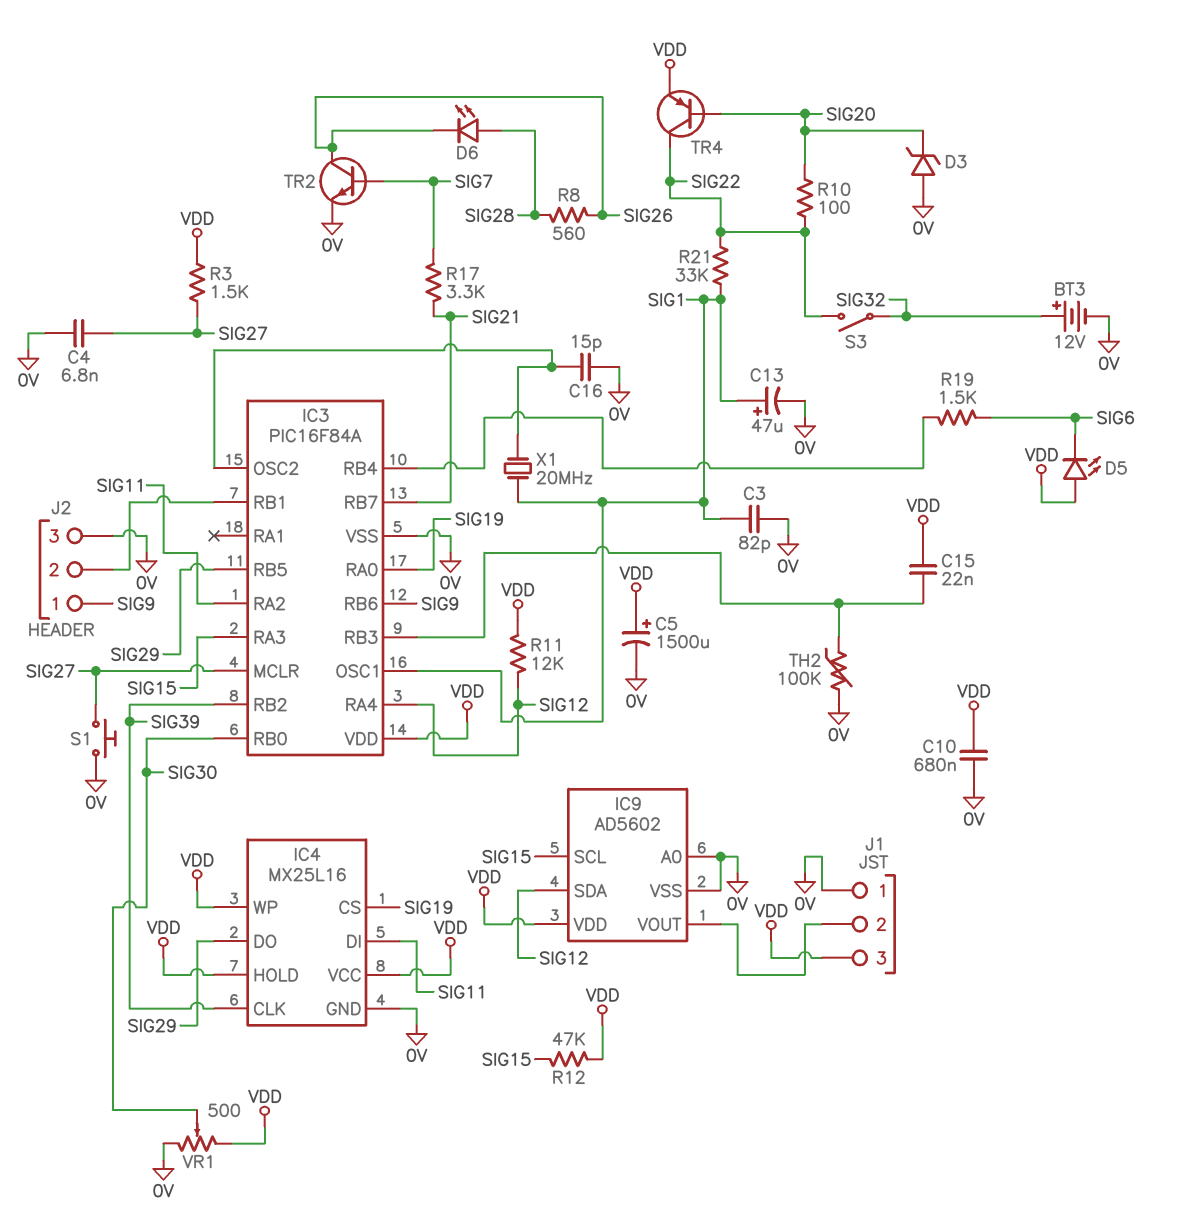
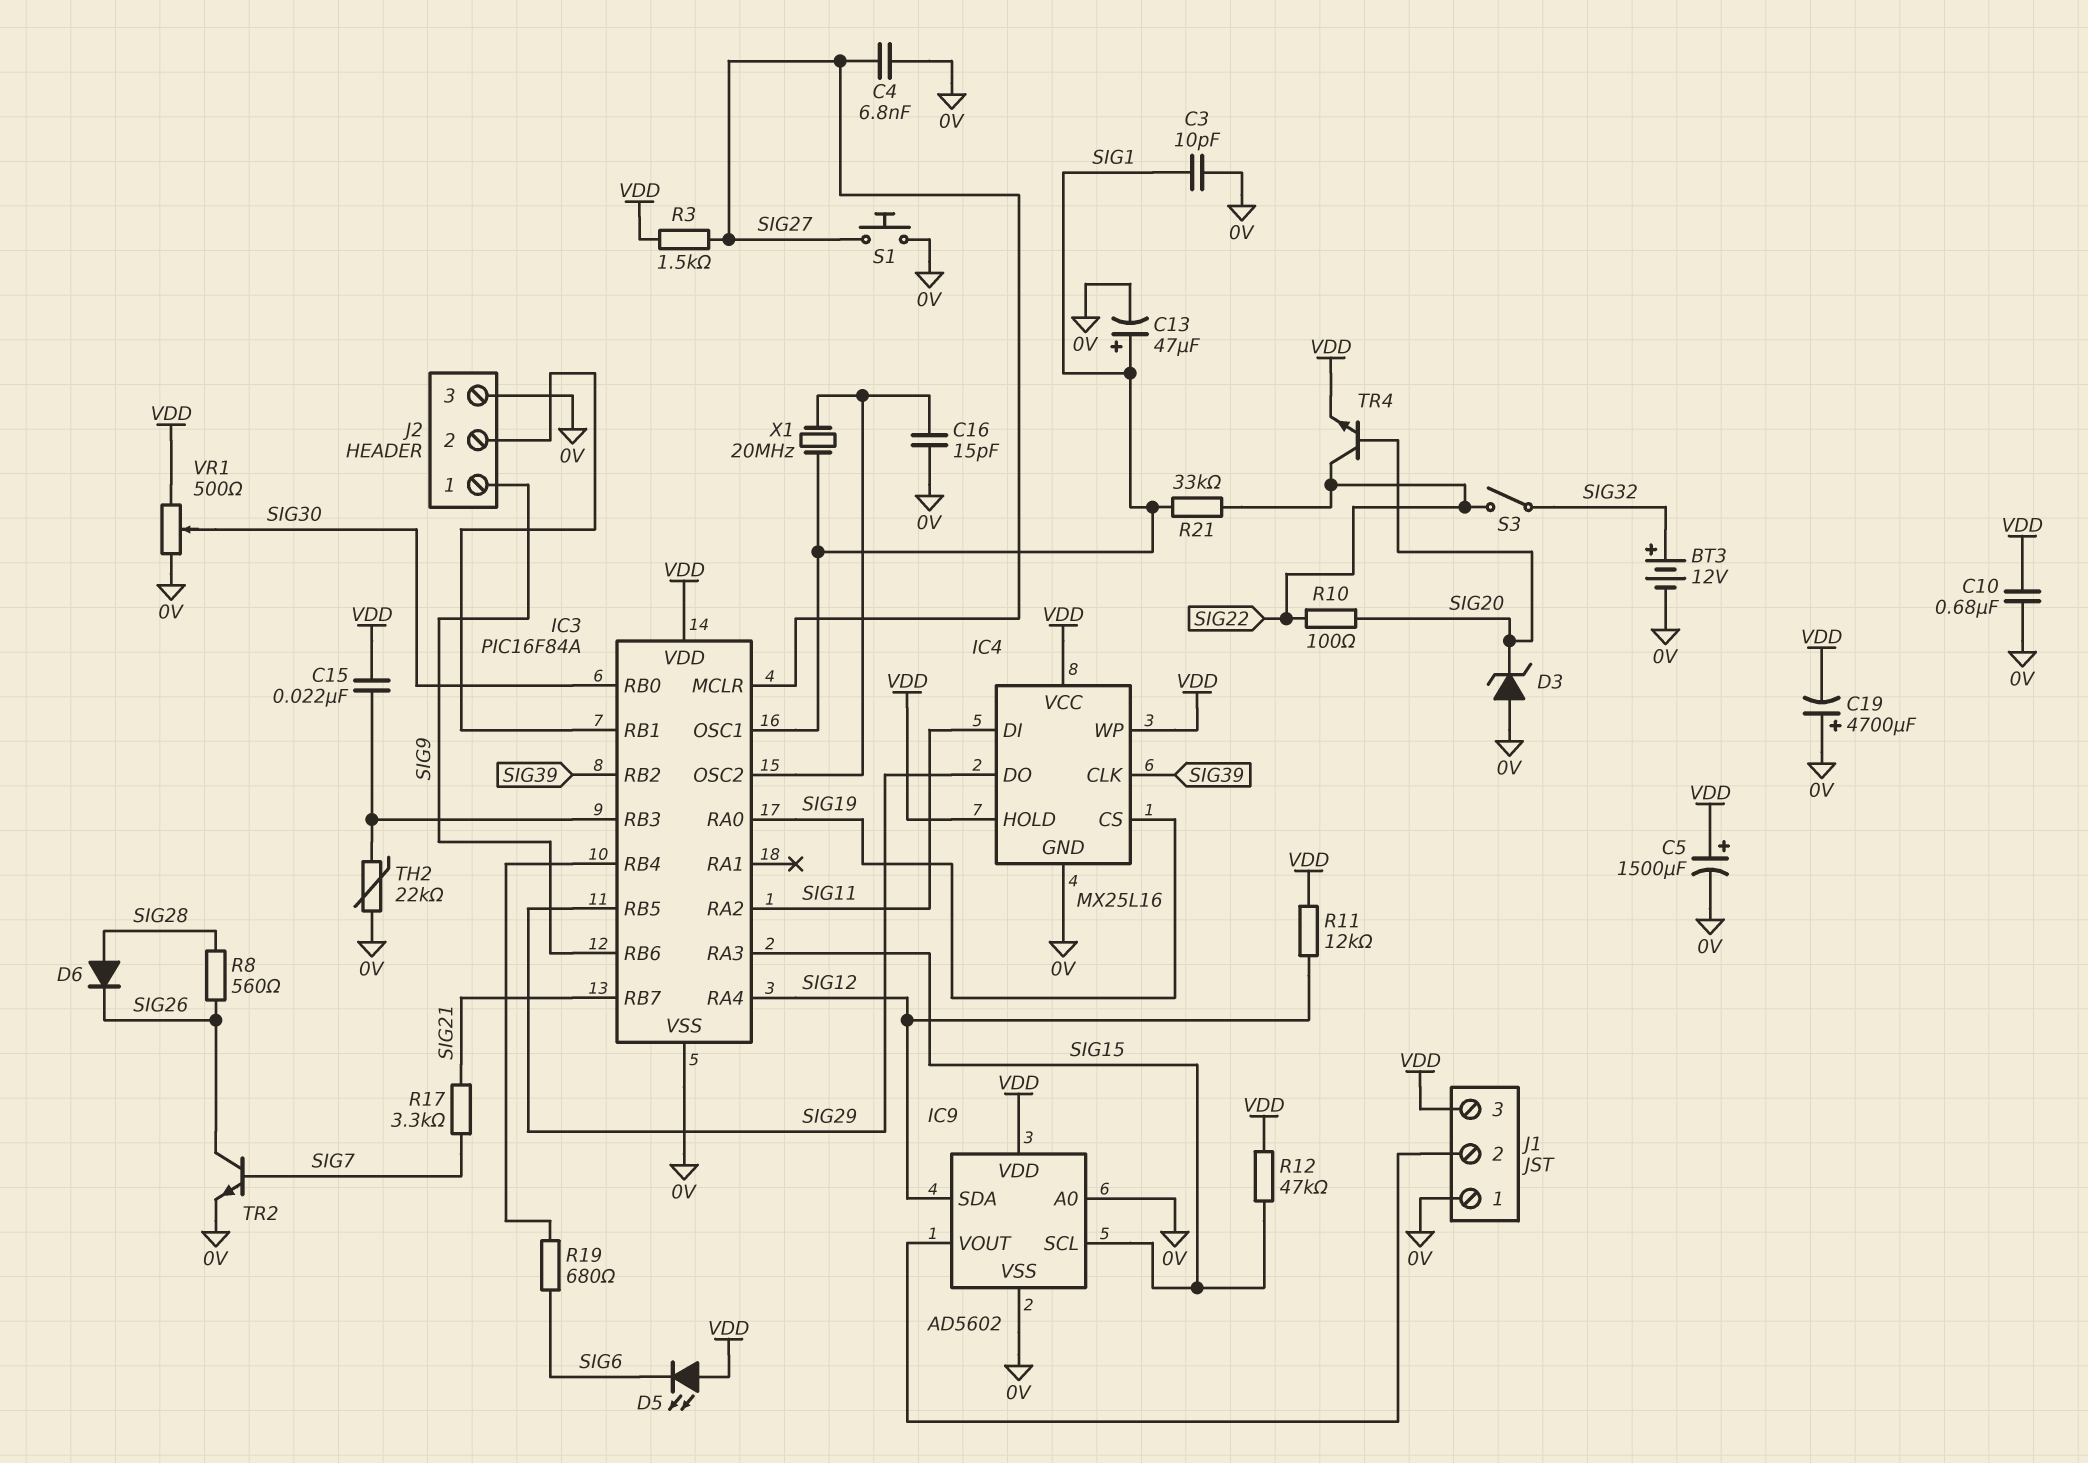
C3: 82pF (0V, SIG1) -> 10pF (0V, SIG1)
C19: none -> 4700uF (plus 0V, minus VDD)
D6: LED (A SIG28, K SIG26) -> diode (A SIG28, K SIG26)
R19: 1.5k (IC3/RB4, SIG6) -> 680 (IC3/RB4, SIG6)
TH2: 100k (0V, IC3/RB3) -> 22k (0V, IC3/RB3)
TR4: PNP (B SIG20, C SIG22, E VDD) -> NPN (B SIG20, C SIG22, E VDD)

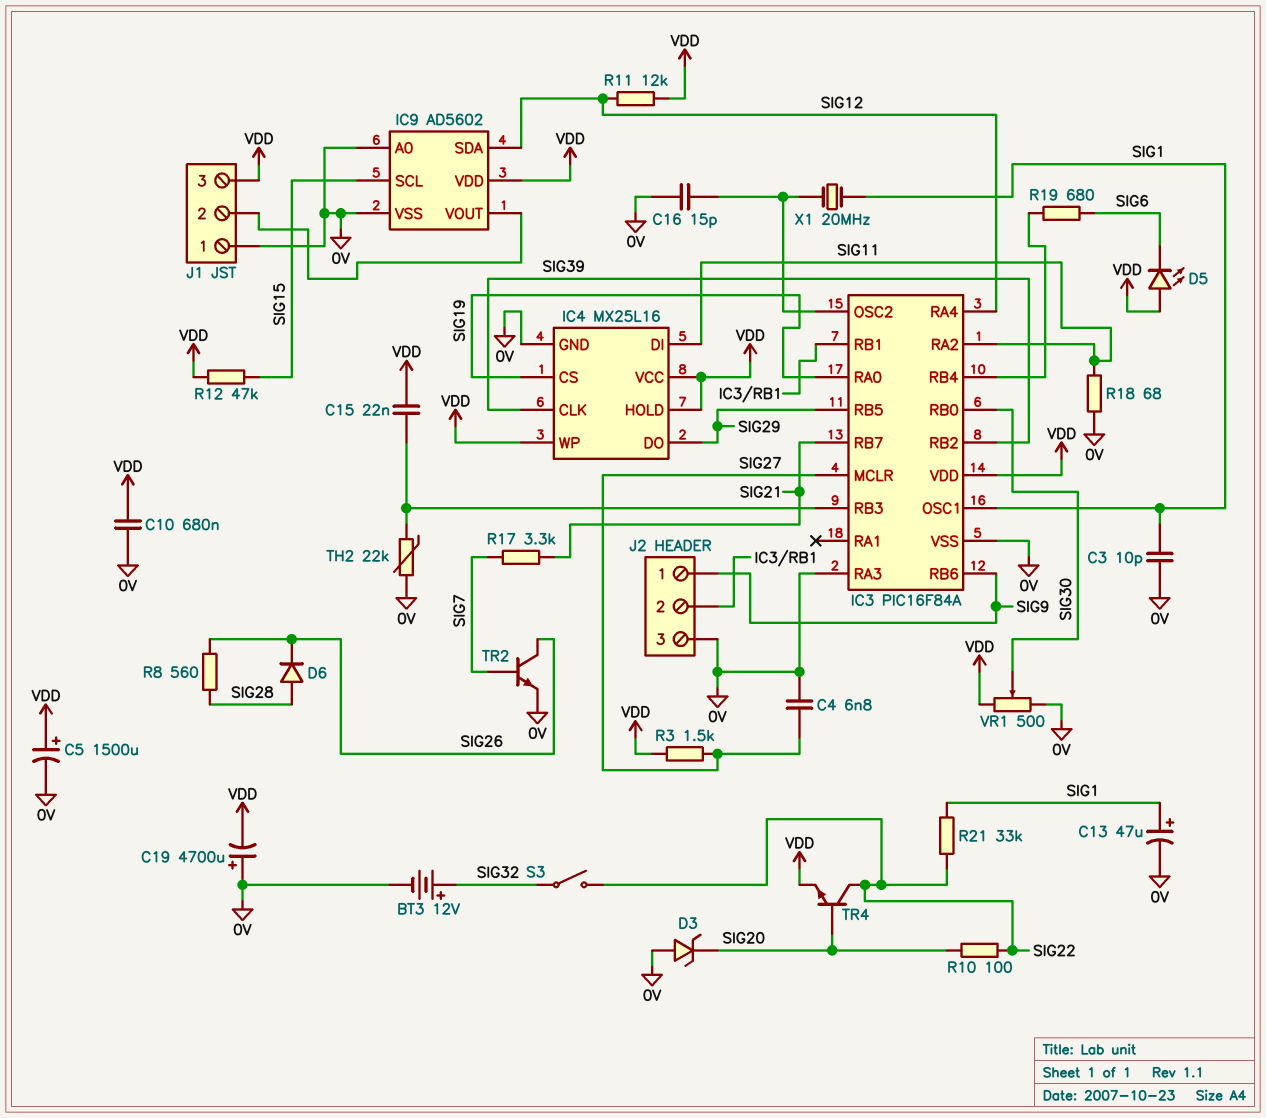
IC3 pin RA3: SIG15 -> 0V
R18: none -> 68 (0V, SIG11)
S1: button (0V, SIG27) -> none

